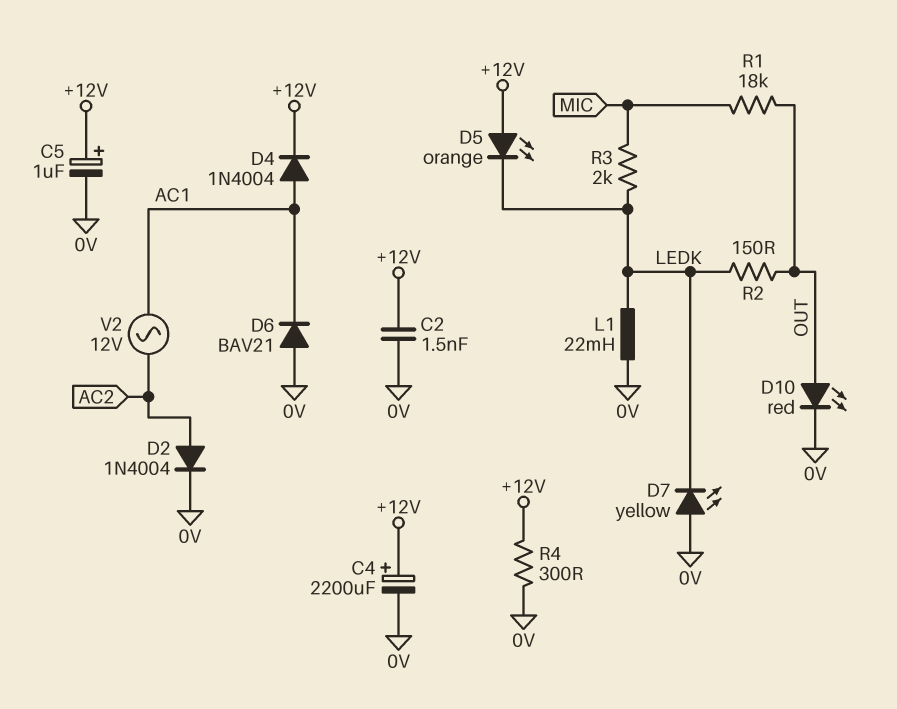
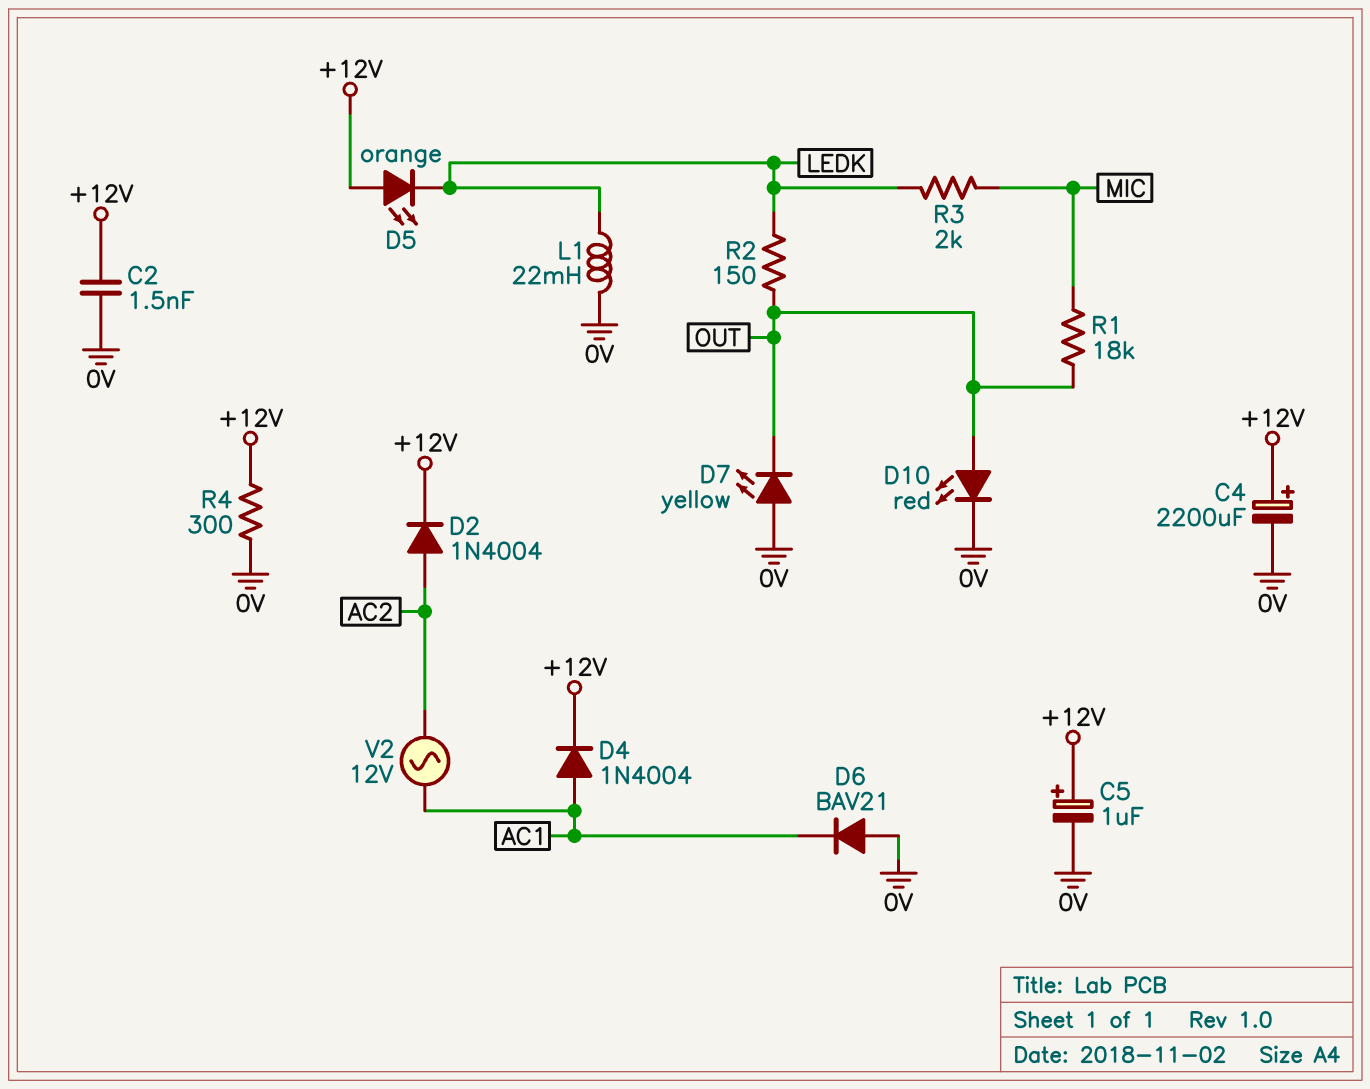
D2: diode 1N4004 (A AC2, K 0V) -> diode 1N4004 (A AC2, K +12V)
D7: LED yellow (A 0V, K LEDK) -> LED yellow (A 0V, K OUT)

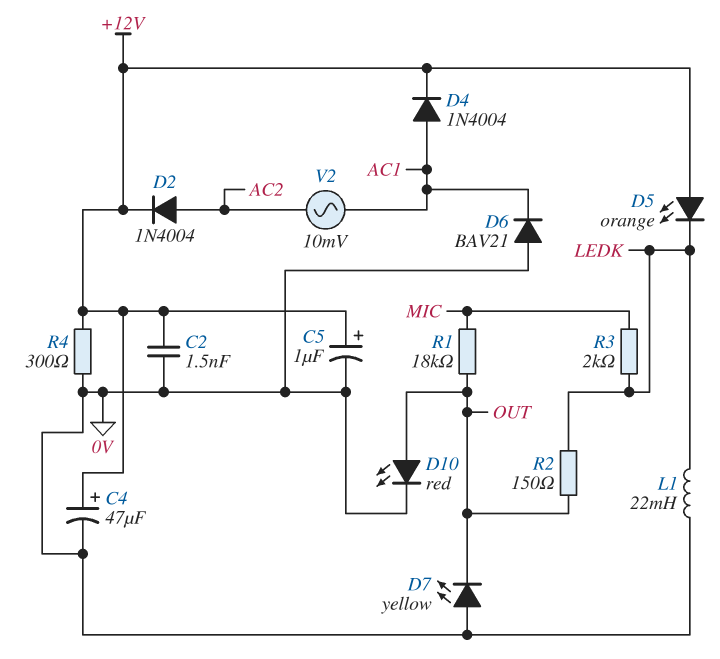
C4: 2200uF (plus +12V, minus 0V) -> 47uF (plus +12V, minus 0V)
V2: AC 12V (AC1, AC2) -> AC 10mV (AC1, AC2)

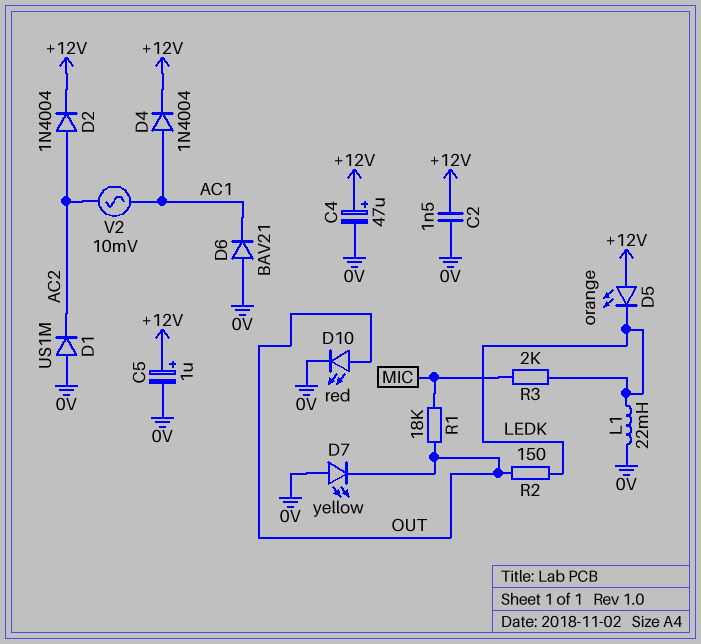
D1: none -> diode US1M (A 0V, K AC2)
R4: 300 (+12V, 0V) -> none

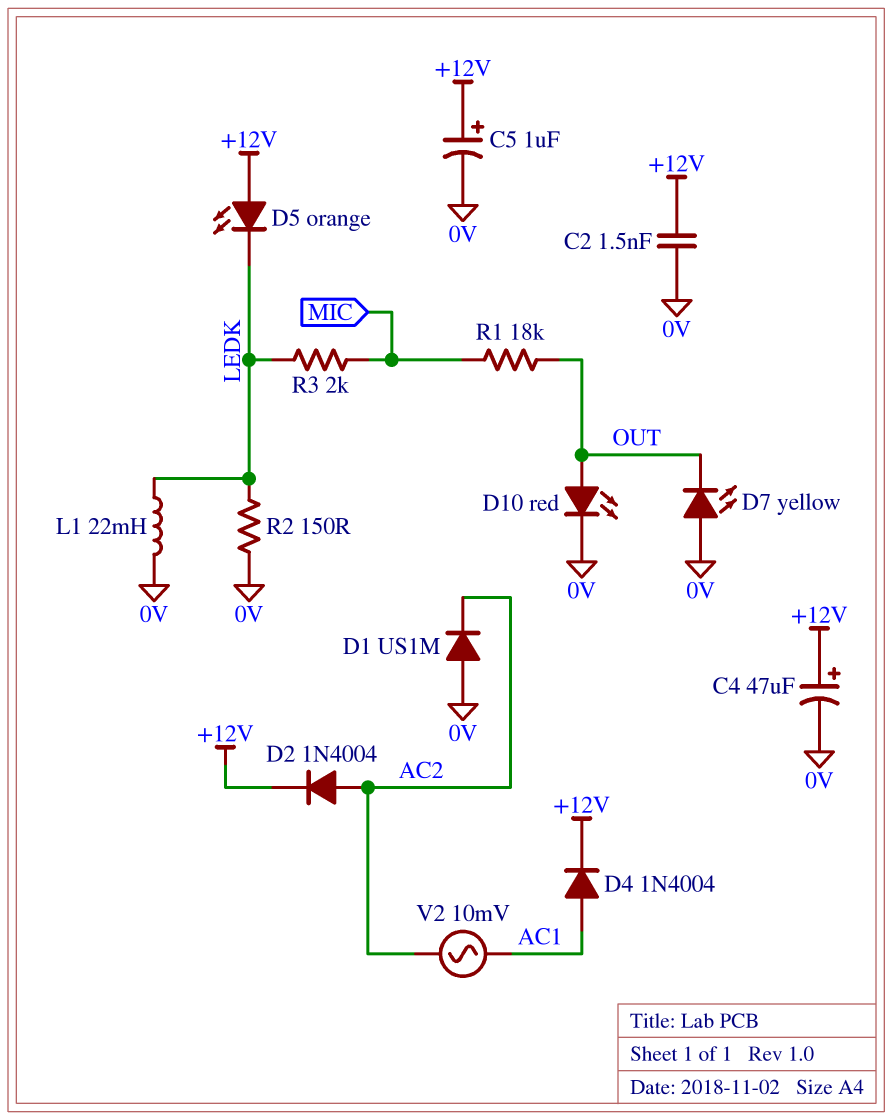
D6: diode BAV21 (A 0V, K AC1) -> none
R2: 150 (LEDK, OUT) -> 150 (0V, LEDK)

